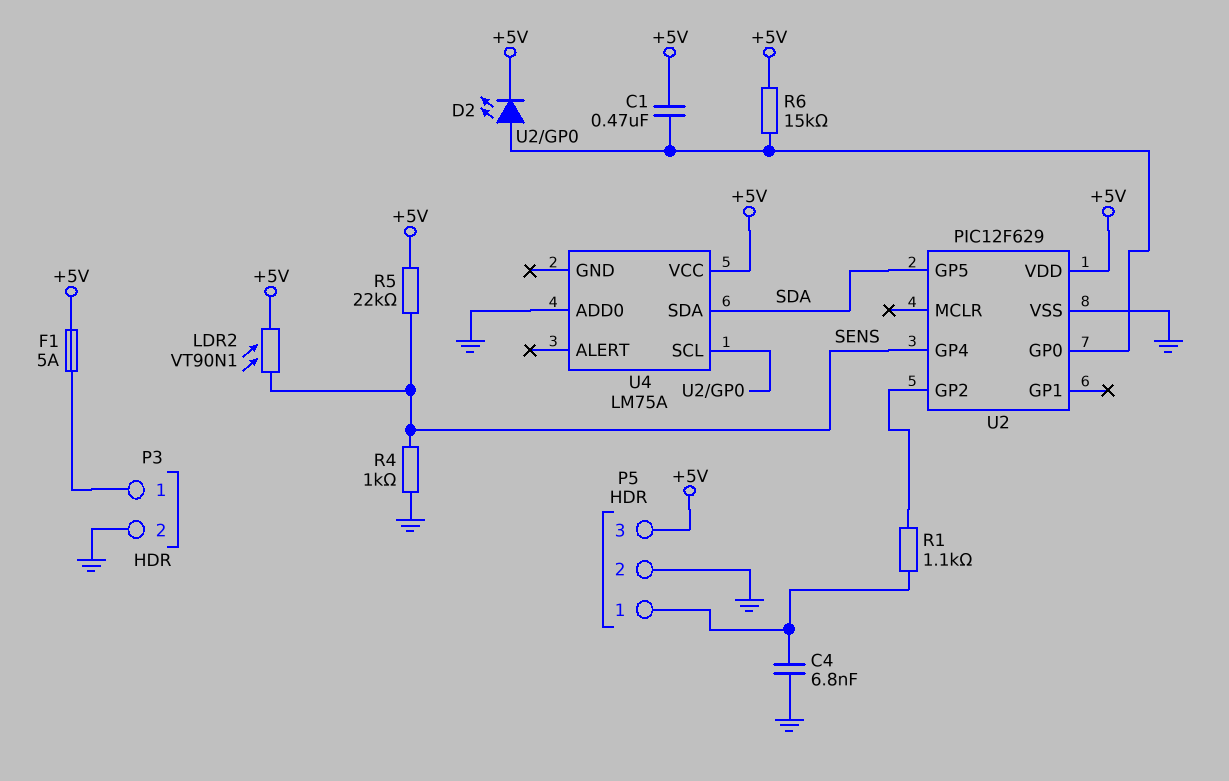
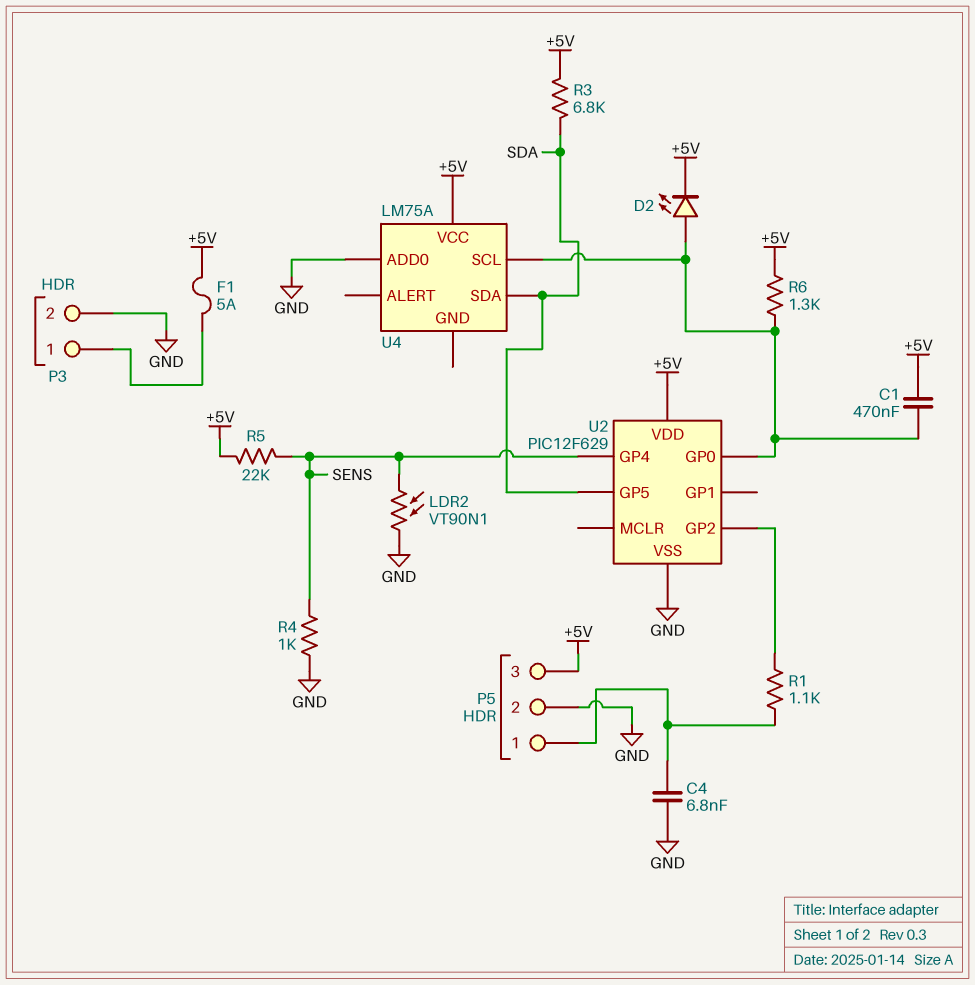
LDR2: VT90N1 (+5V, SENS) -> VT90N1 (GND, SENS)
R3: none -> 6.8k (+5V, SDA)
R6: 15k (+5V, U2/GP0) -> 1.3k (+5V, U2/GP0)

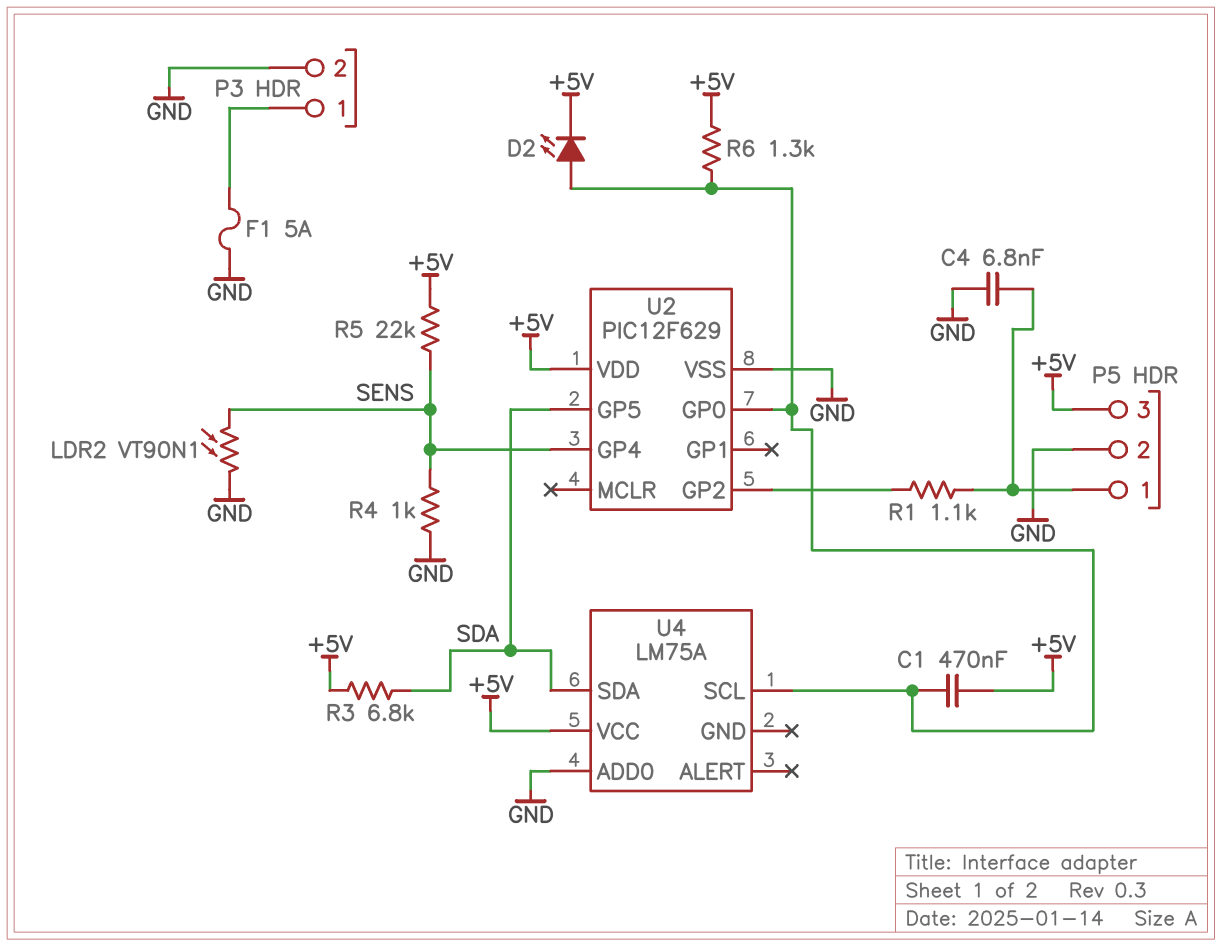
F1: 5A (+5V, P3/1) -> 5A (GND, P3/1)

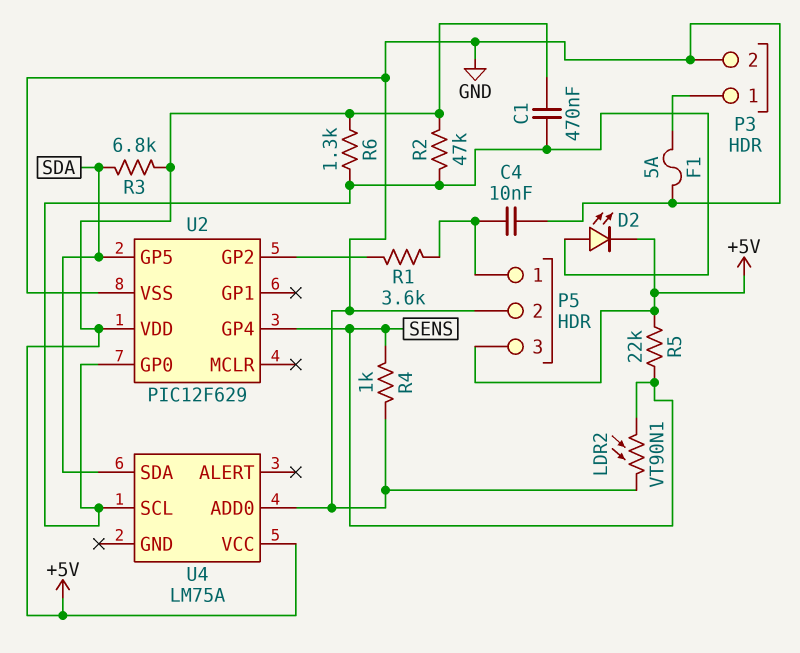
C4: 6.8nF (GND, P5/1) -> 10nF (GND, P5/1)
R1: 1.1k (P5/1, U2/GP2) -> 3.6k (P5/1, U2/GP2)
R2: none -> 47k (+5V, U2/GP0)

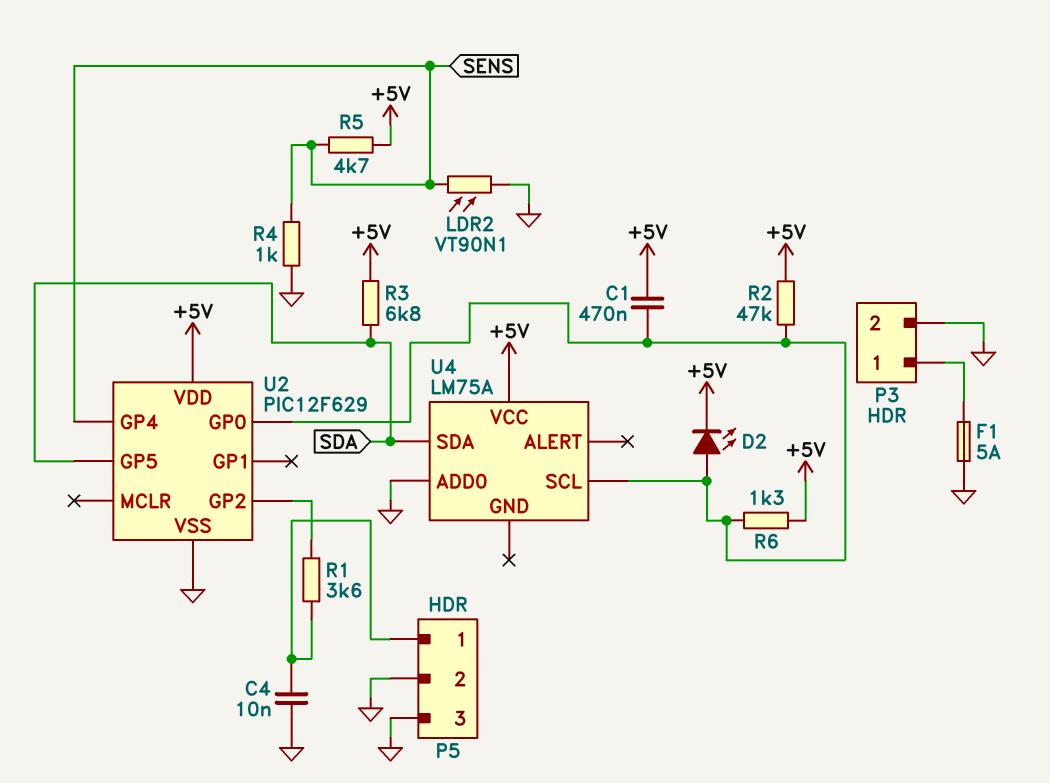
P5 pin 3: +5V -> GND
R5: 22k (+5V, SENS) -> 4.7k (+5V, SENS)

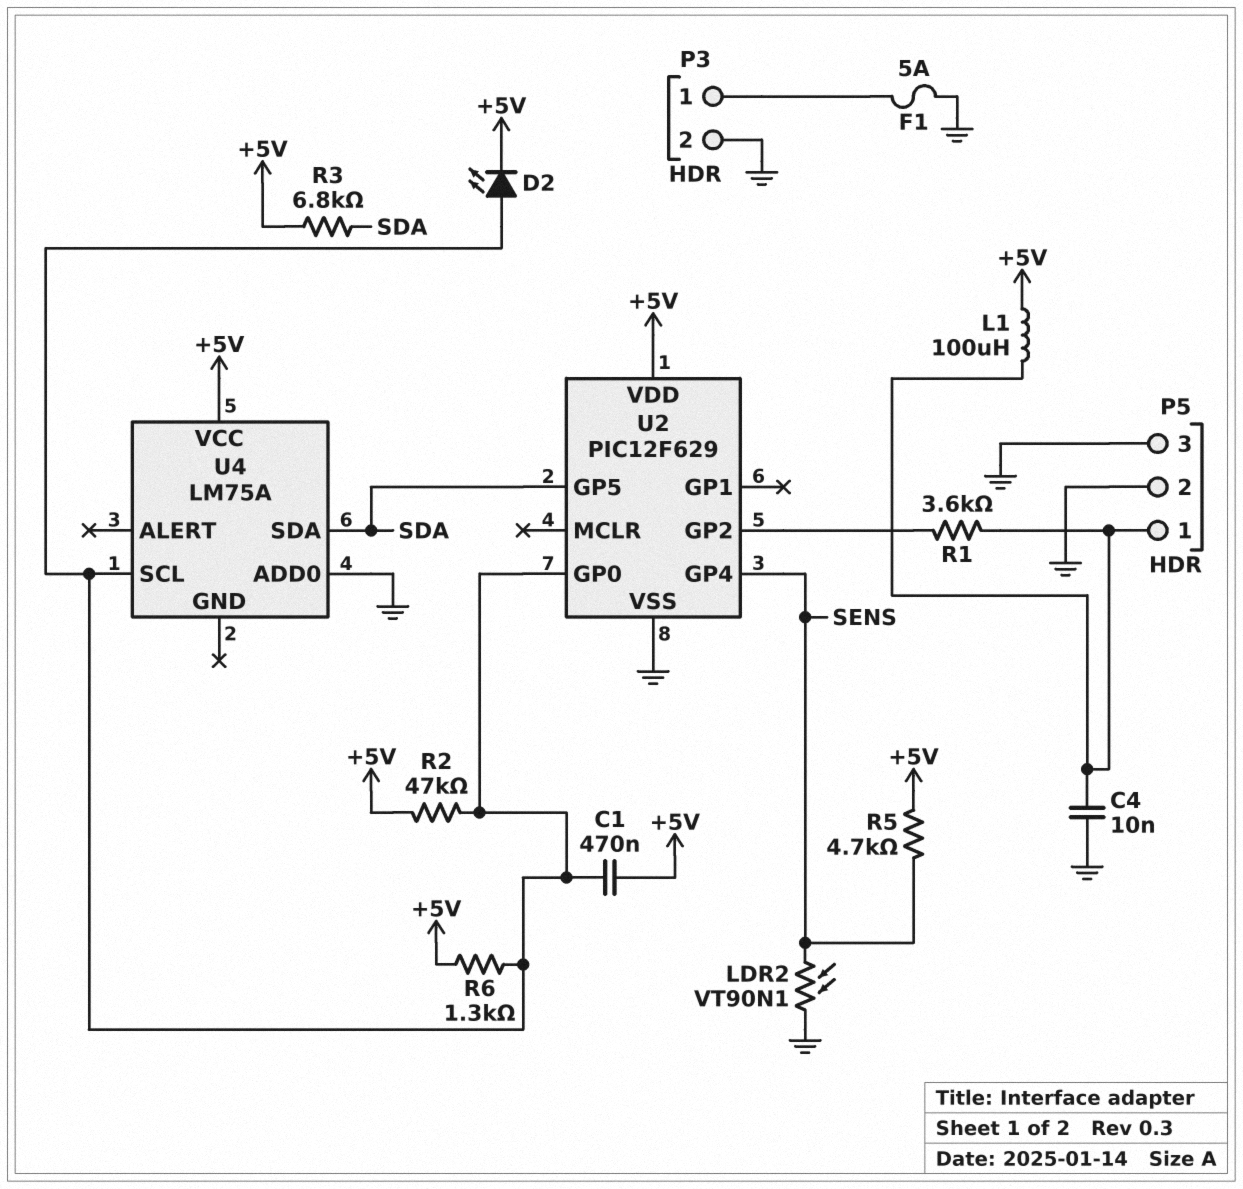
L1: none -> 100uH (+5V, P5/1)
R4: 1k (GND, SENS) -> none

